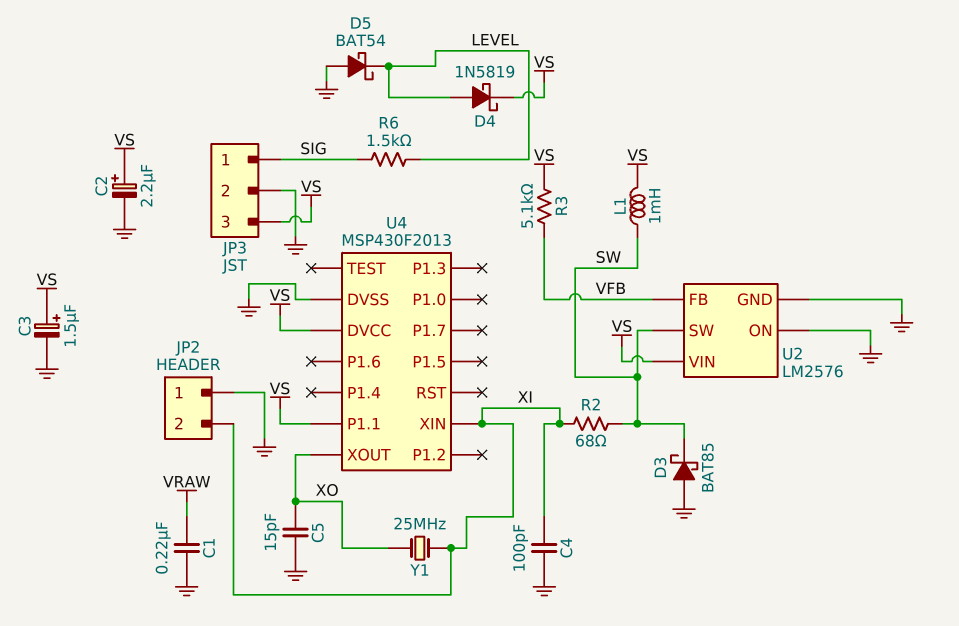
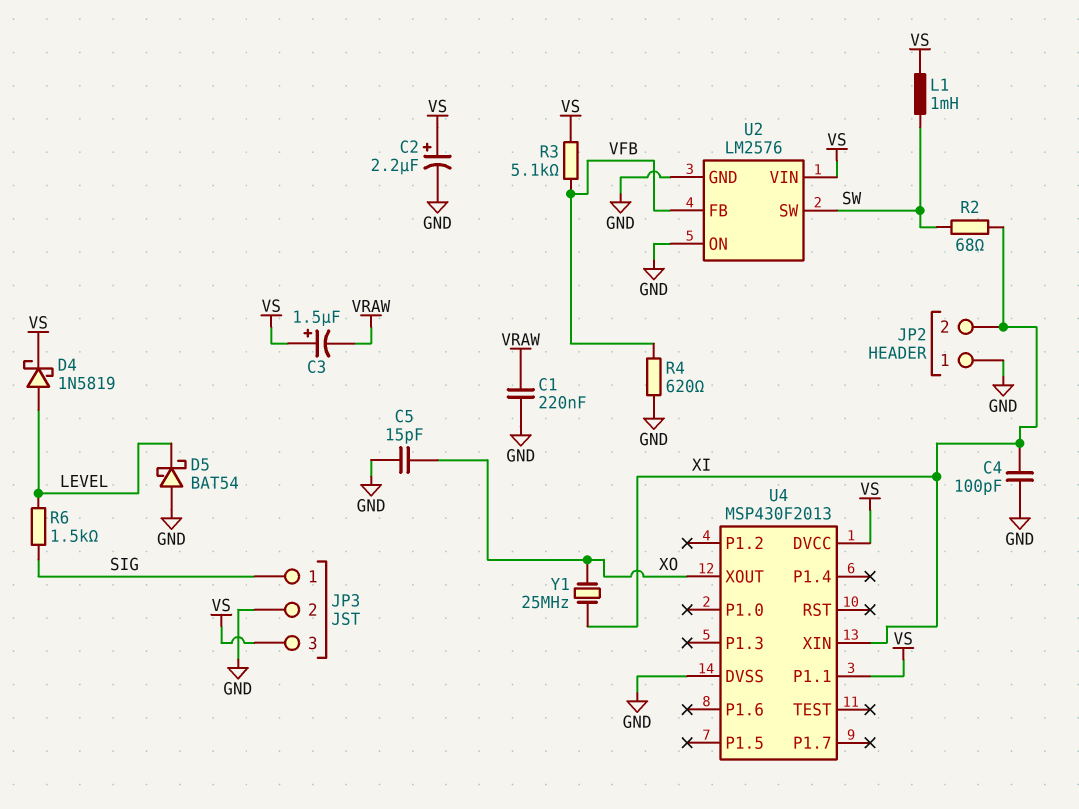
C3: 1.5uF (plus VS, minus GND) -> 1.5uF (plus VS, minus VRAW)
D3: schottky BAT85 (A GND, K SW) -> none
R4: none -> 620 (GND, VFB)

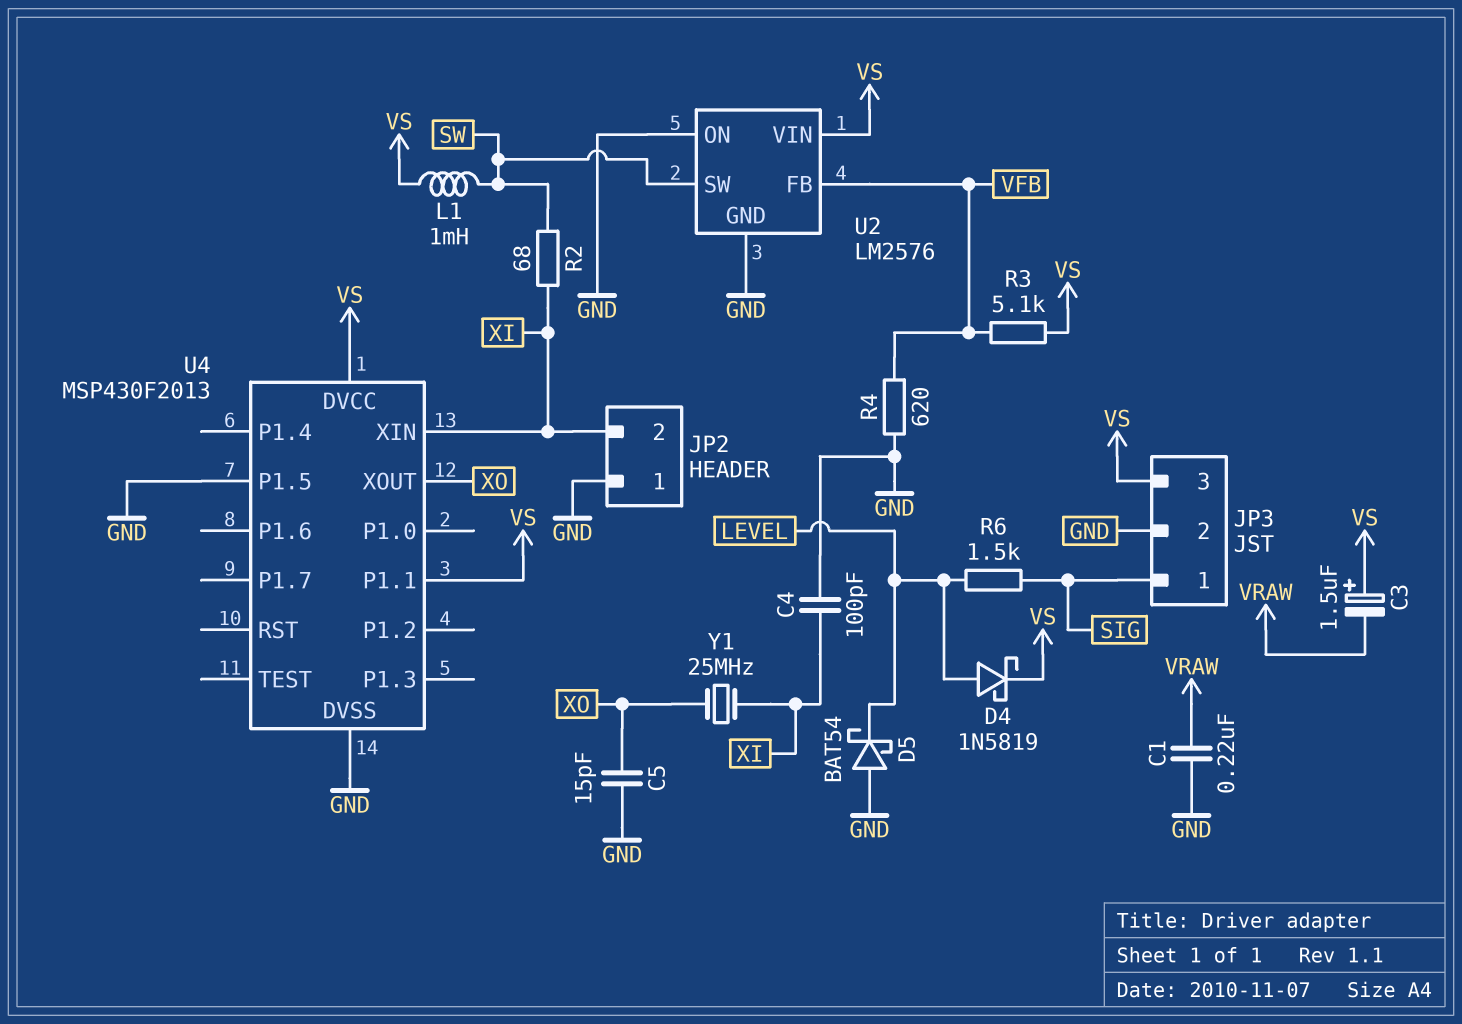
C2: 2.2uF (plus VS, minus GND) -> none
U4 pin P1.5: none -> GND

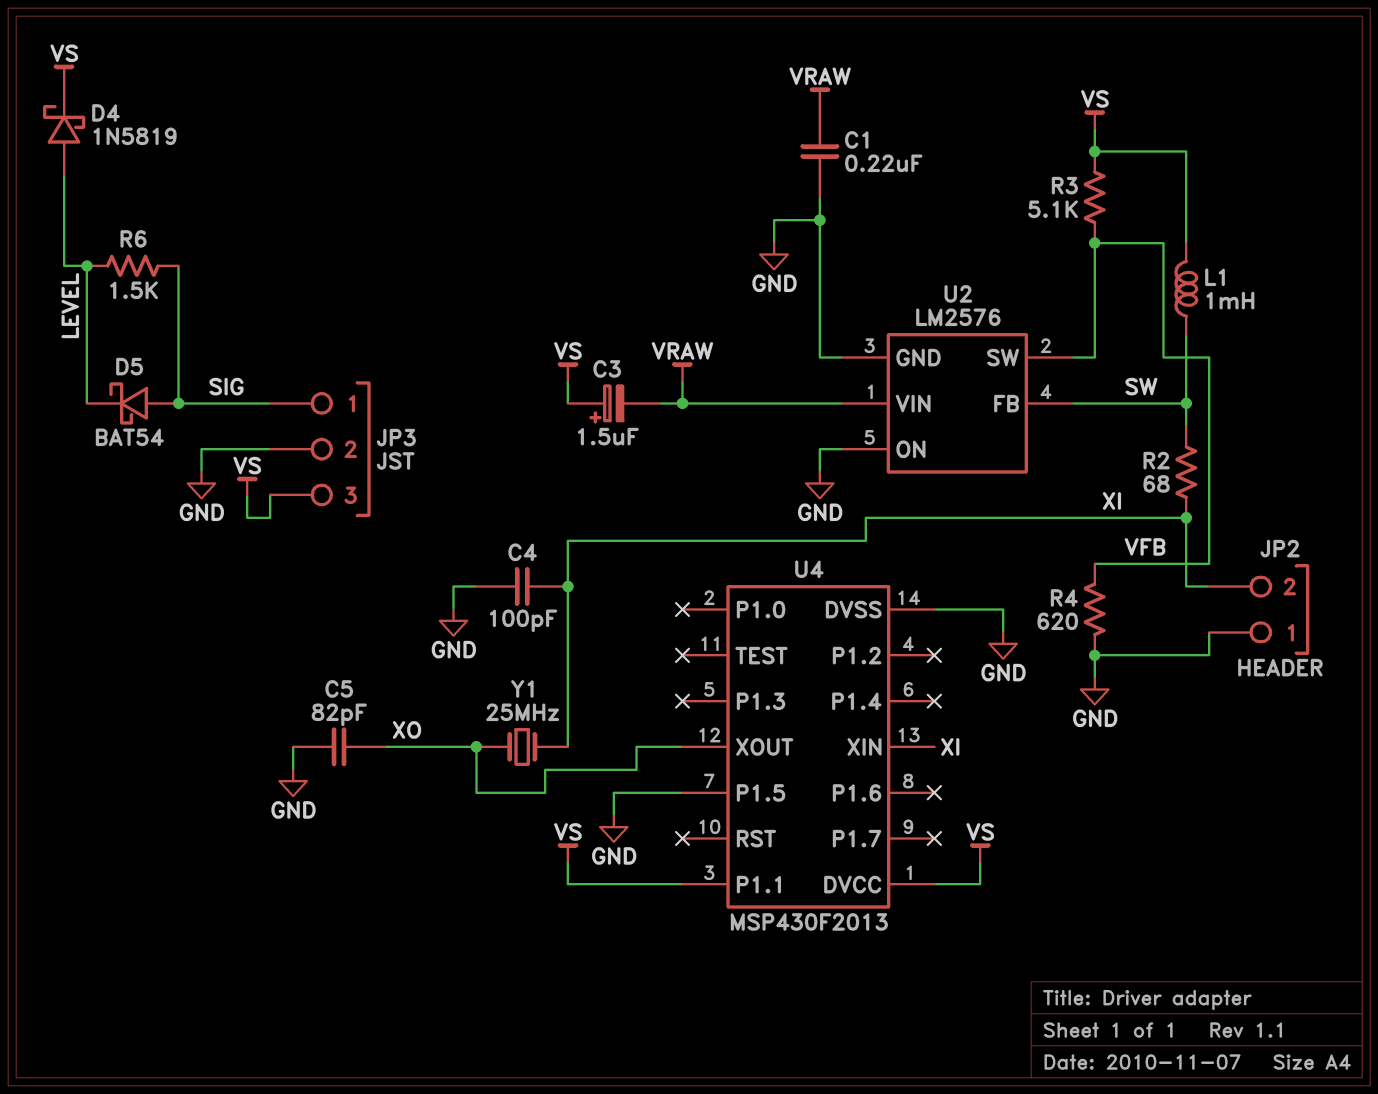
C5: 15pF (GND, XO) -> 82pF (GND, XO)
D5: schottky BAT54 (A GND, K LEVEL) -> schottky BAT54 (A SIG, K LEVEL)
U2 pin FB: VFB -> SW
U2 pin SW: SW -> VFB
U2 pin VIN: VS -> VRAW

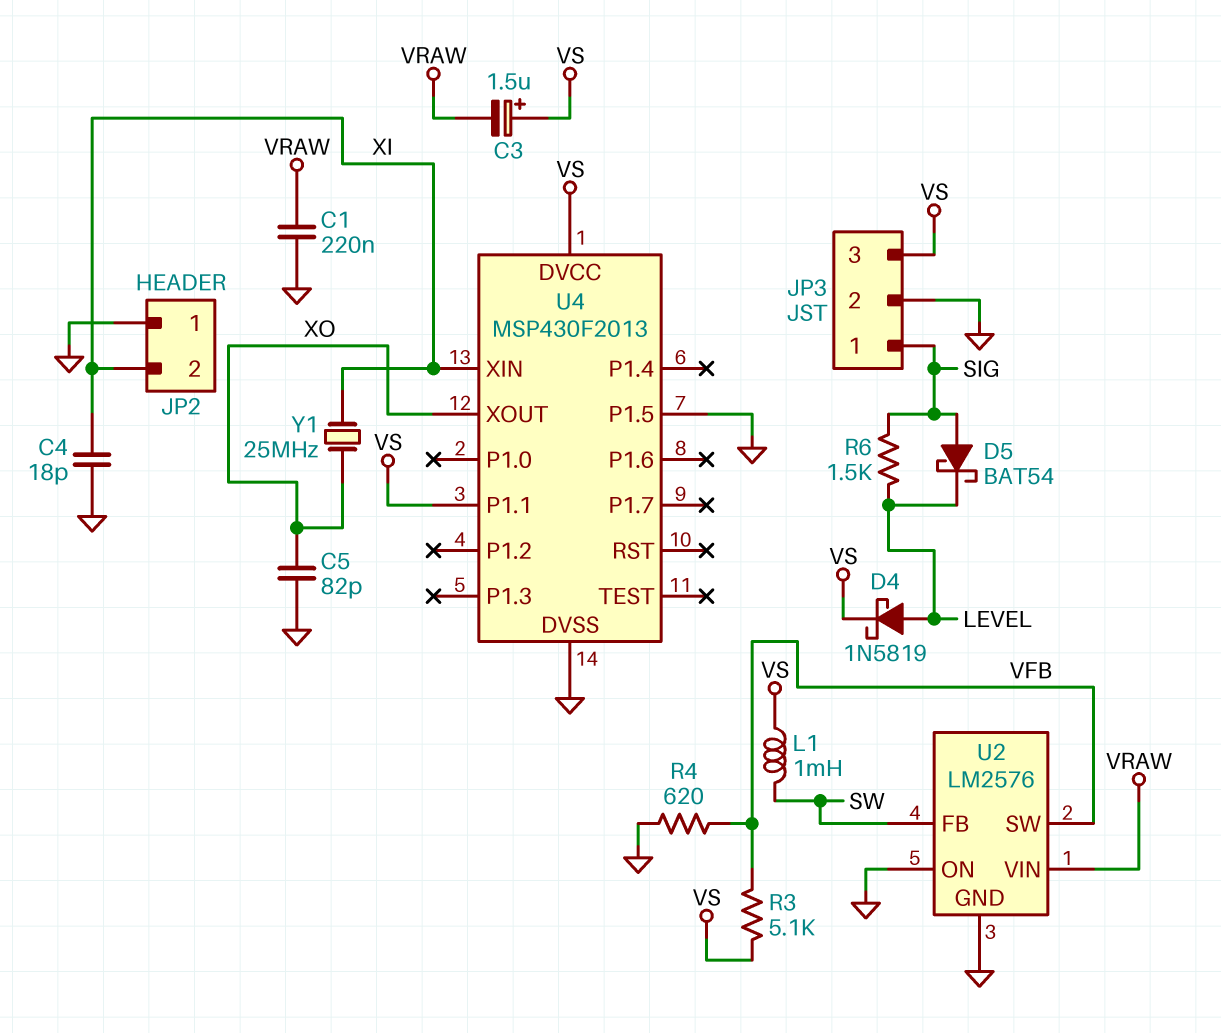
C4: 100pF (GND, XI) -> 18pF (GND, XI)
R2: 68 (SW, XI) -> none

